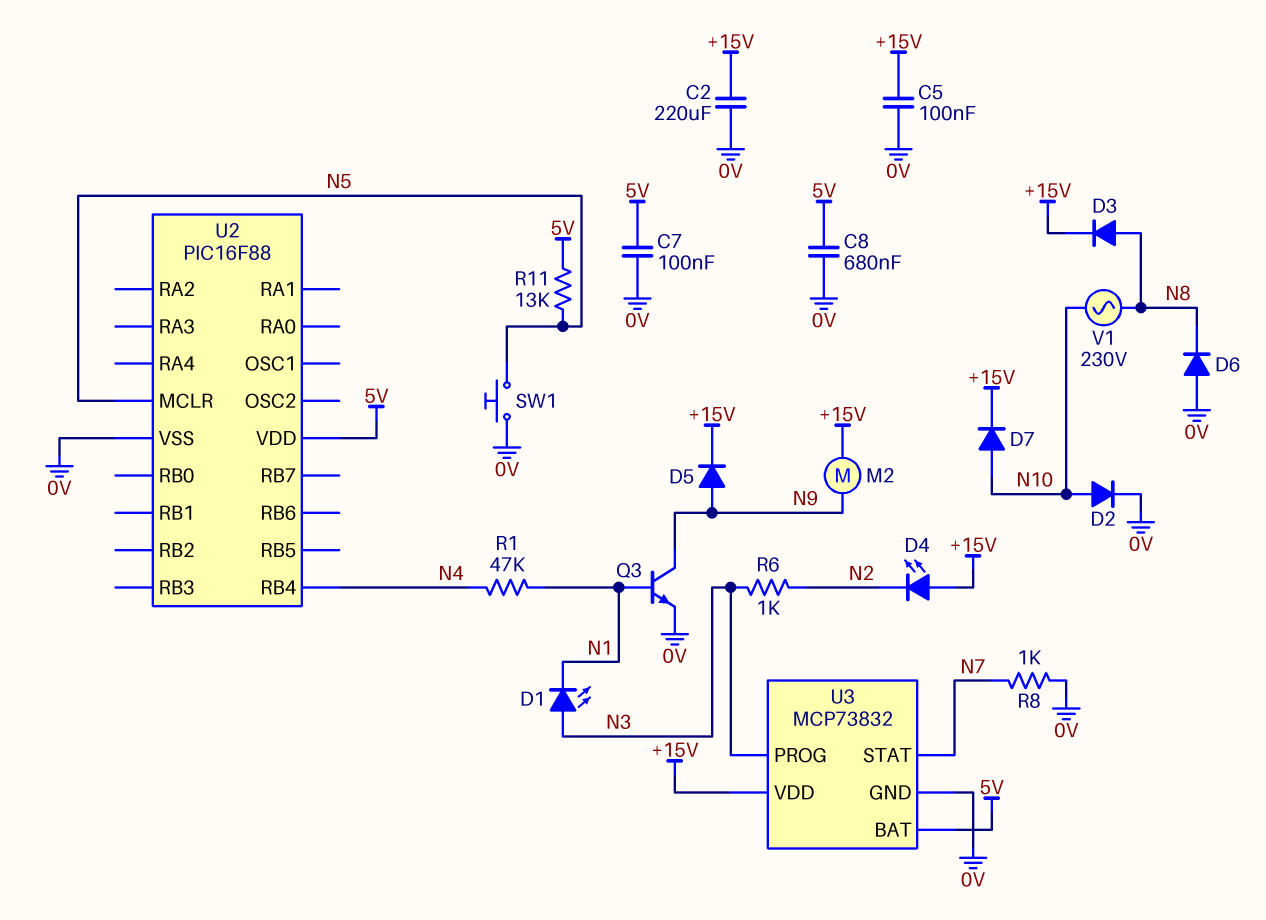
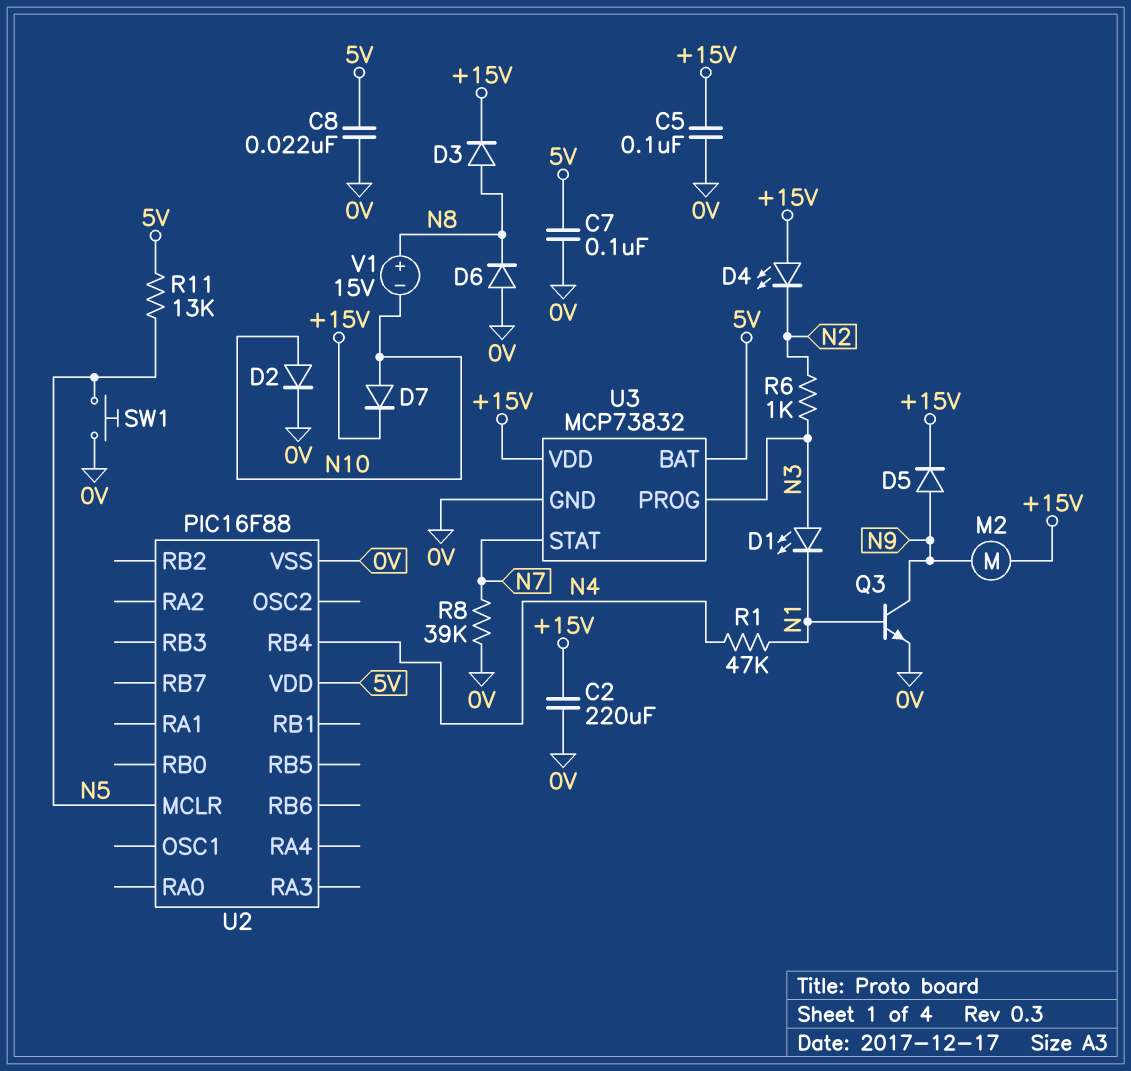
C8: 680nF (0V, 5V) -> 22nF (0V, 5V)
R8: 1k (0V, N7) -> 39k (0V, N7)
V1: AC 230V (N8, N10) -> 15V (plus N8, minus N10)

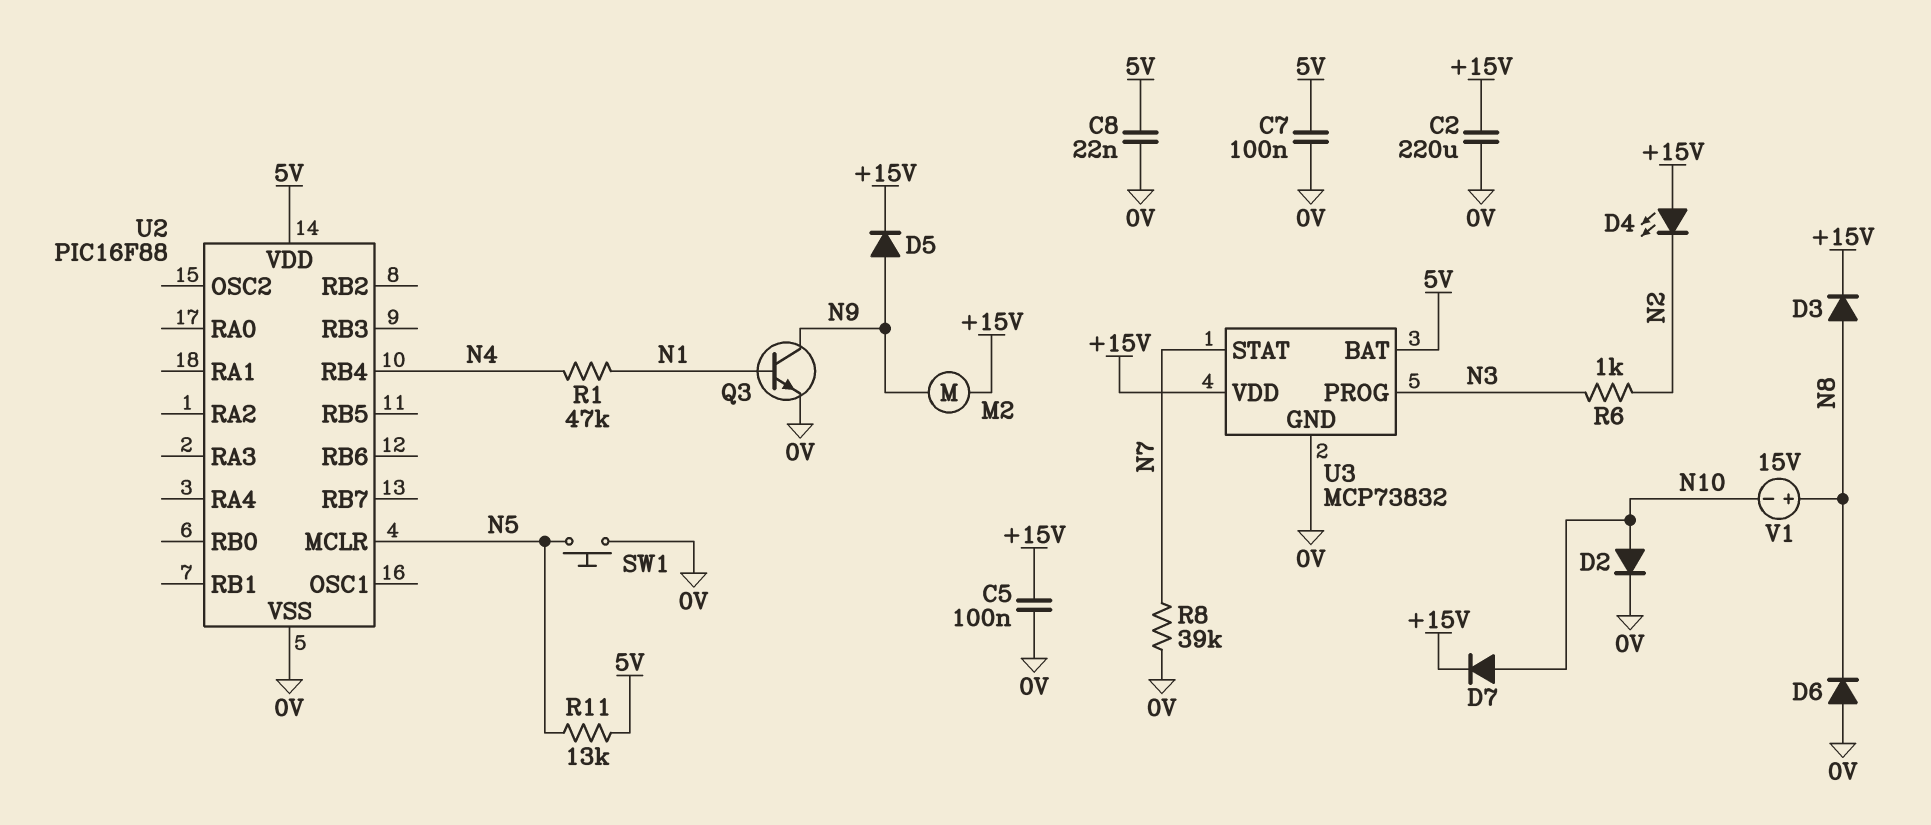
D1: LED (A N3, K N1) -> none

